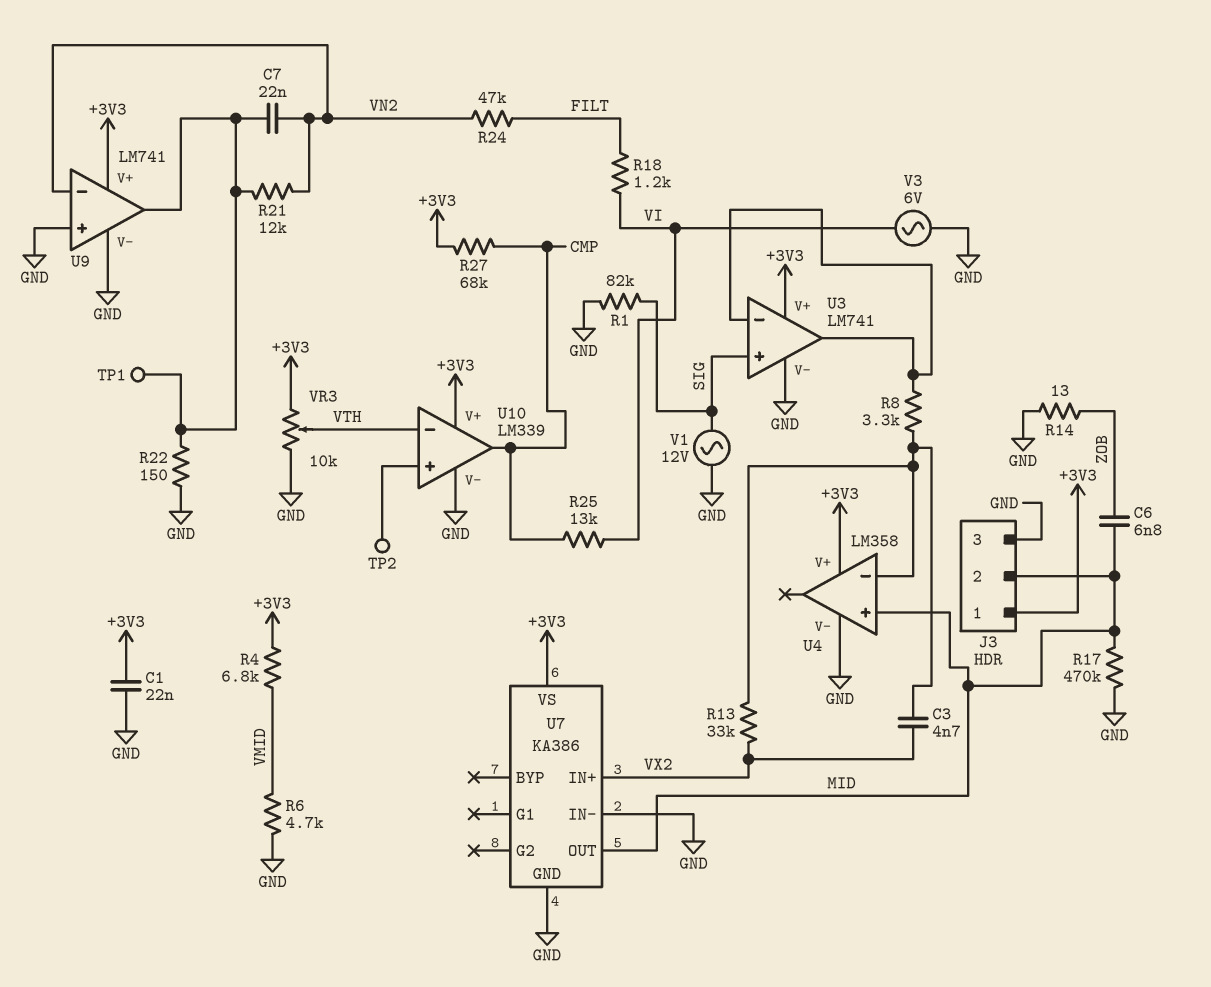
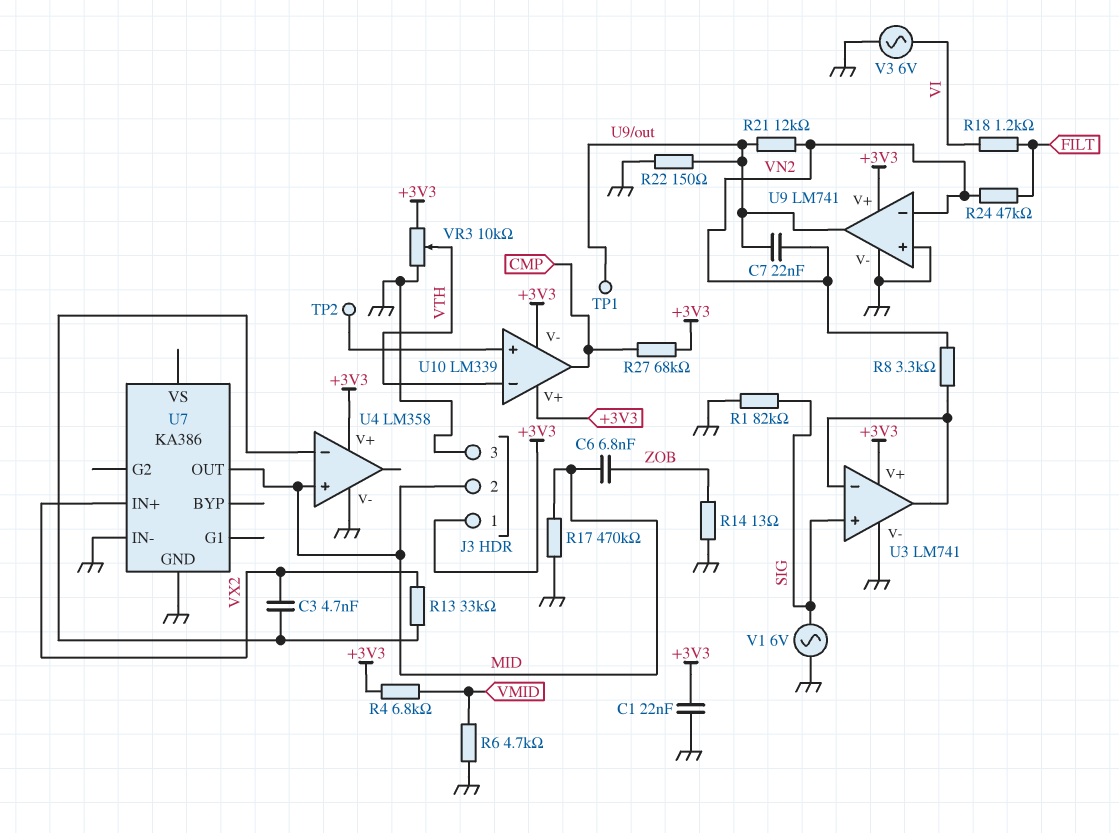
R8: 3.3k (U3/in-, U4/in-) -> 3.3k (U3/in-, VN2)
R25: 13k (CMP, VI) -> none
U7 pin VS: +3V3 -> none
U10 pin V-: GND -> +3V3
V1: AC 12V (GND, SIG) -> AC 6V (GND, SIG)

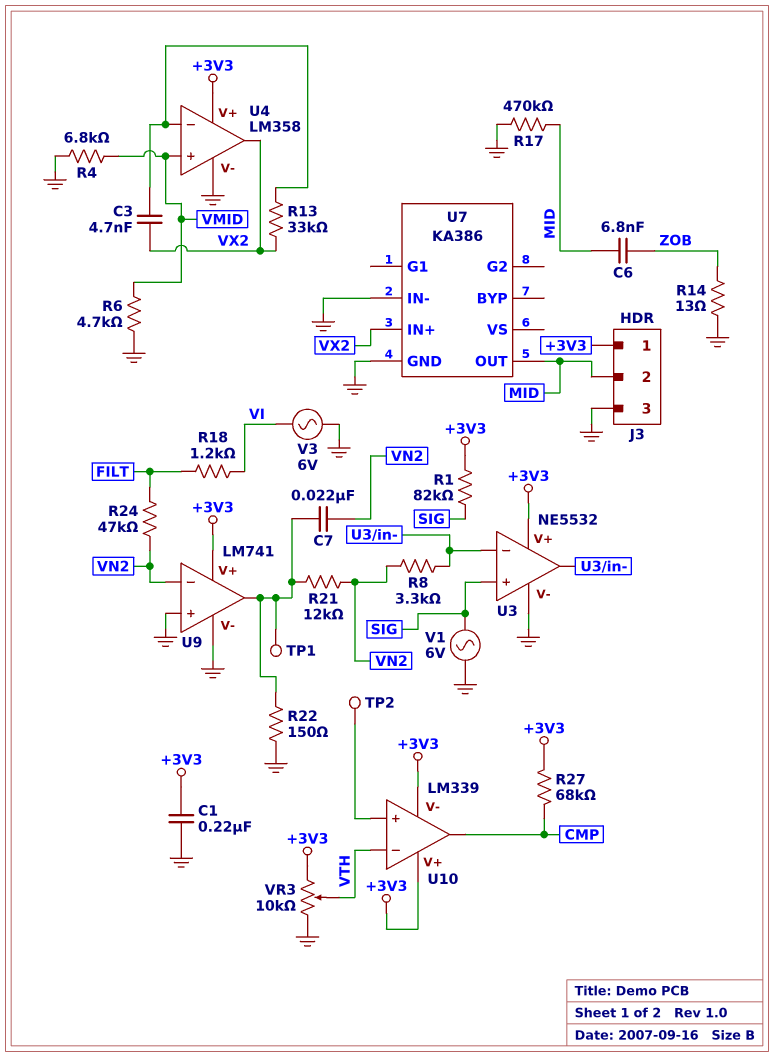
C1: 22nF (+3V3, GND) -> 220nF (+3V3, GND)
R1: 82k (GND, SIG) -> 82k (+3V3, SIG)
R4: 6.8k (+3V3, VMID) -> 6.8k (GND, VMID)
U3: LM741 -> NE5532
U4 pin in+: MID -> VMID
U4 pin out: none -> VX2

